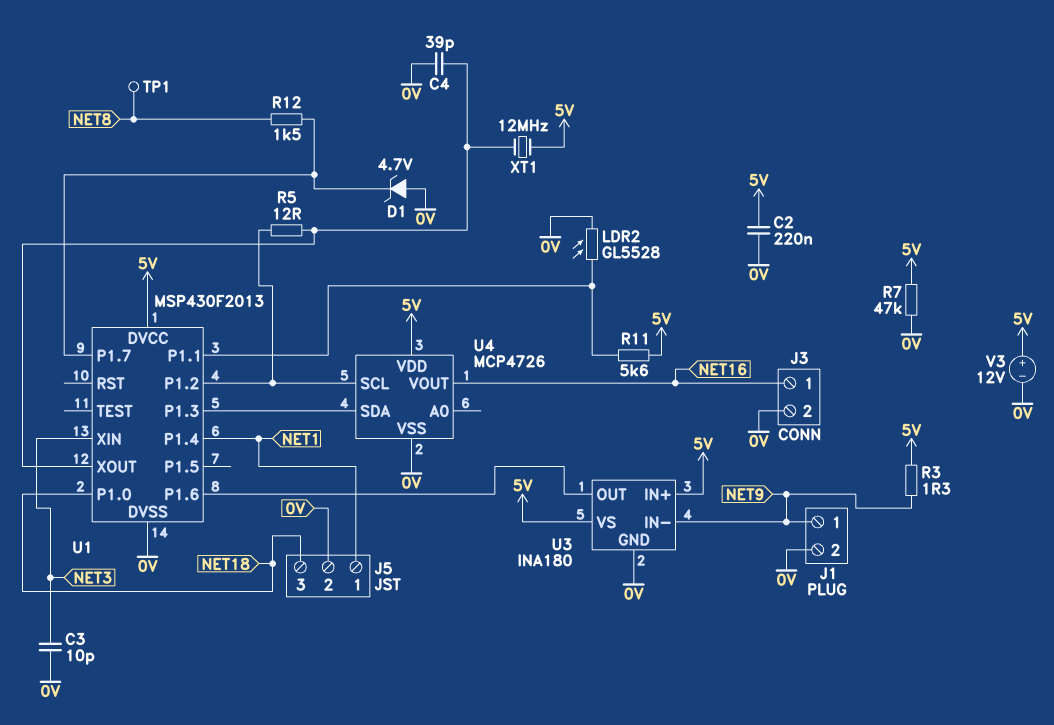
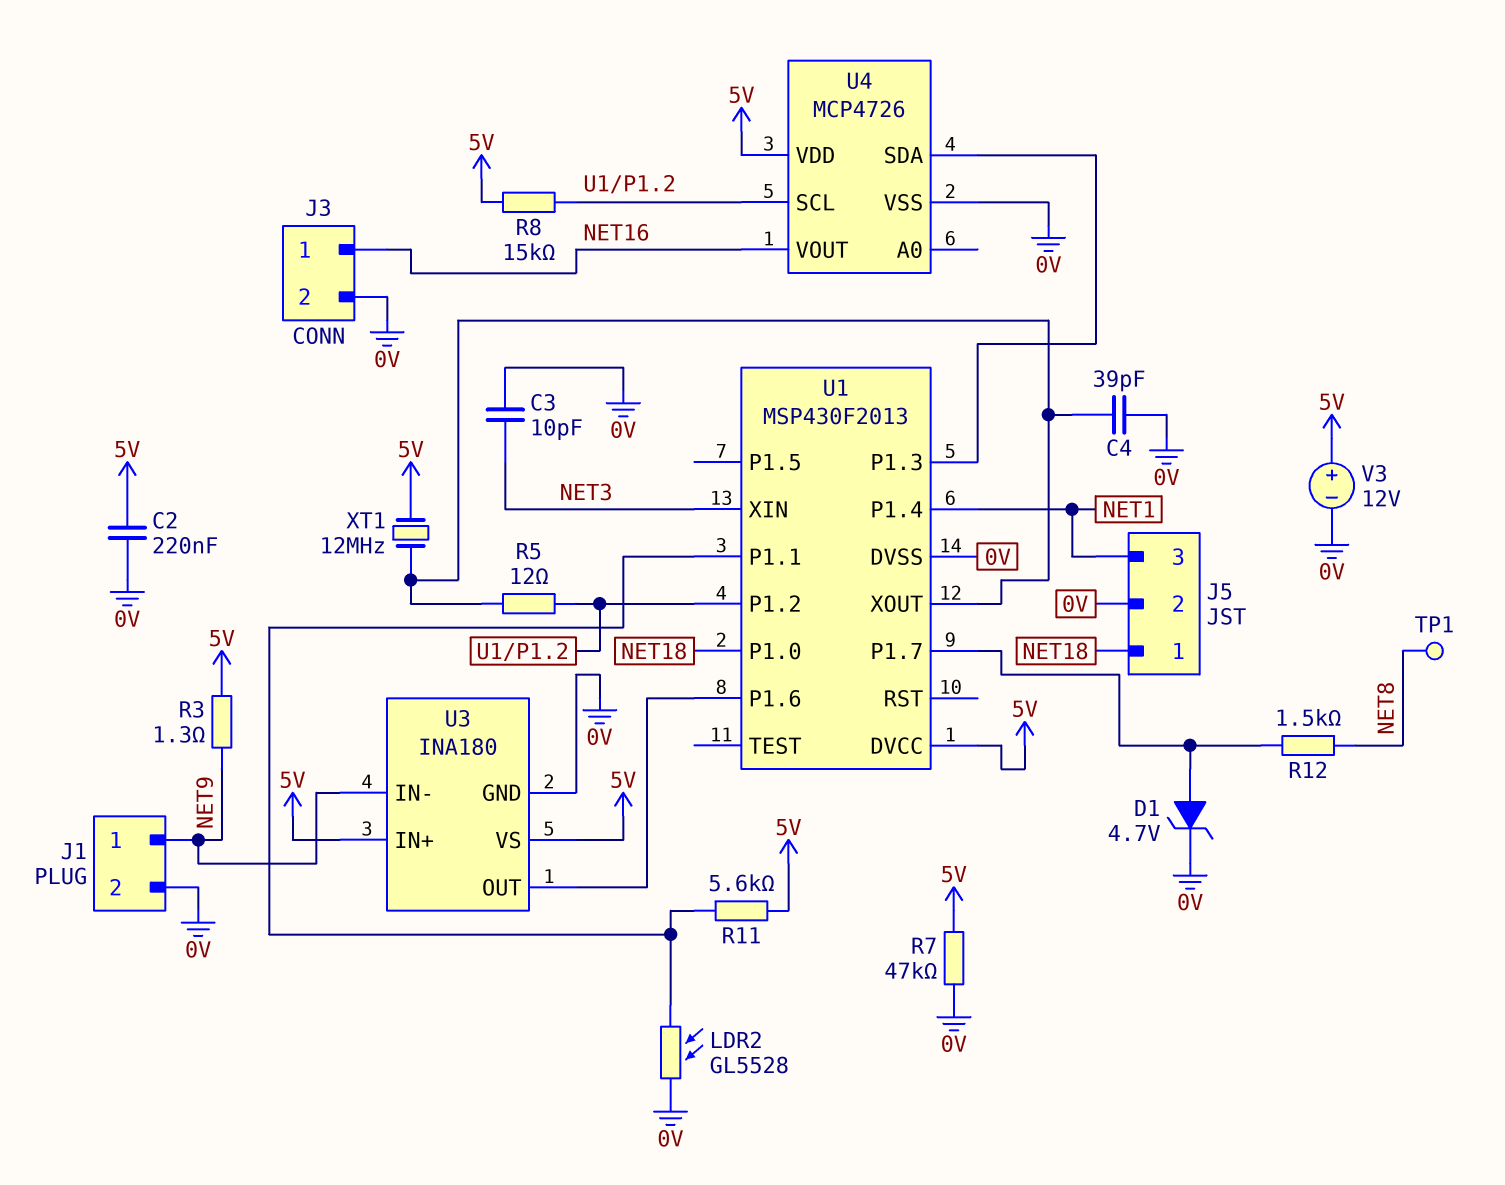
D1: zener 4.7V (A 0V, K U1/P1.7) -> zener 4.7V (A U1/P1.7, K 0V)
J5 pin 1: NET1 -> NET18
J5 pin 3: NET18 -> NET1
R8: none -> 15k (5V, U1/P1.2)

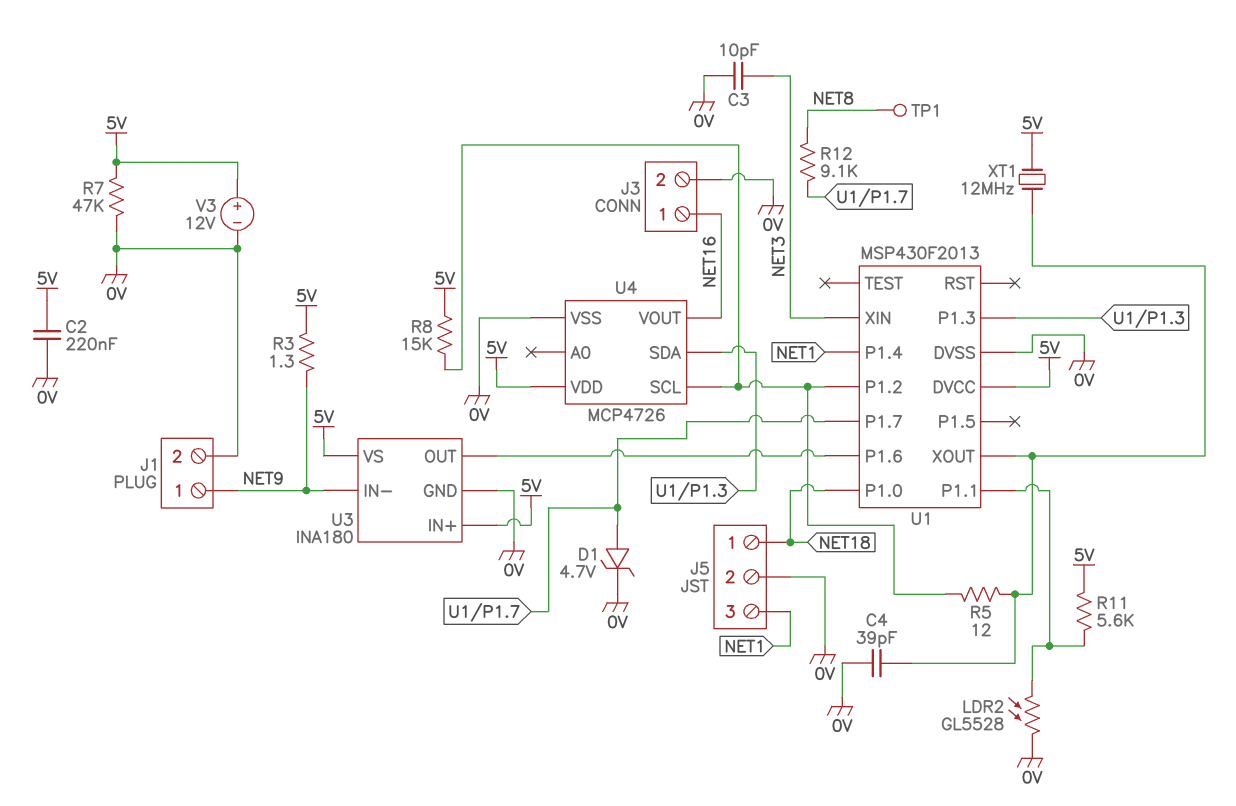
R12: 1.5k (NET8, U1/P1.7) -> 9.1k (NET8, U1/P1.7)

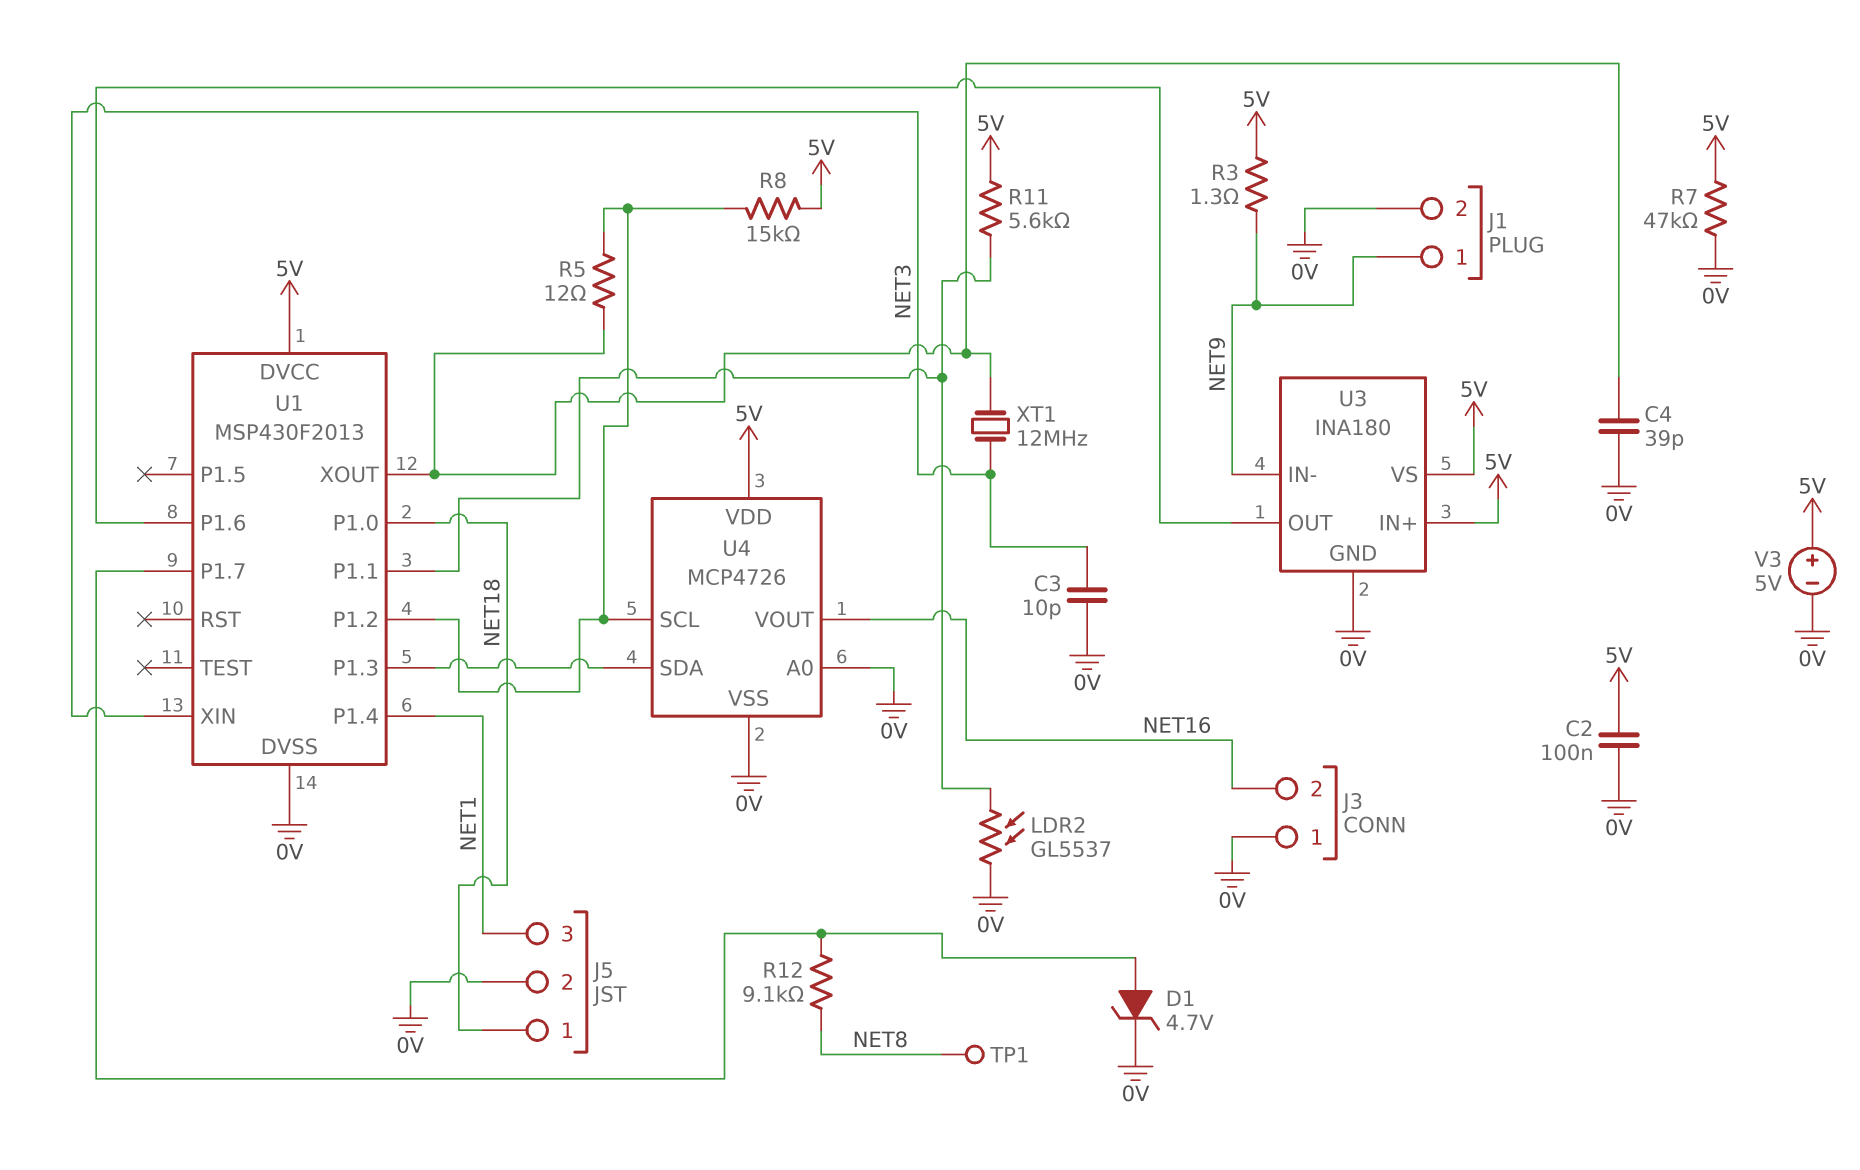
C2: 220nF (0V, 5V) -> 100nF (0V, 5V)
J3 pin 1: NET16 -> 0V
J3 pin 2: 0V -> NET16
LDR2: GL5528 (0V, U1/P1.1) -> GL5537 (0V, U1/P1.1)
U4 pin A0: none -> 0V
V3: 12V (plus 5V, minus 0V) -> 5V (plus 5V, minus 0V)
XT1: 12MHz (5V, U1/XOUT) -> 12MHz (NET3, U1/XOUT)

